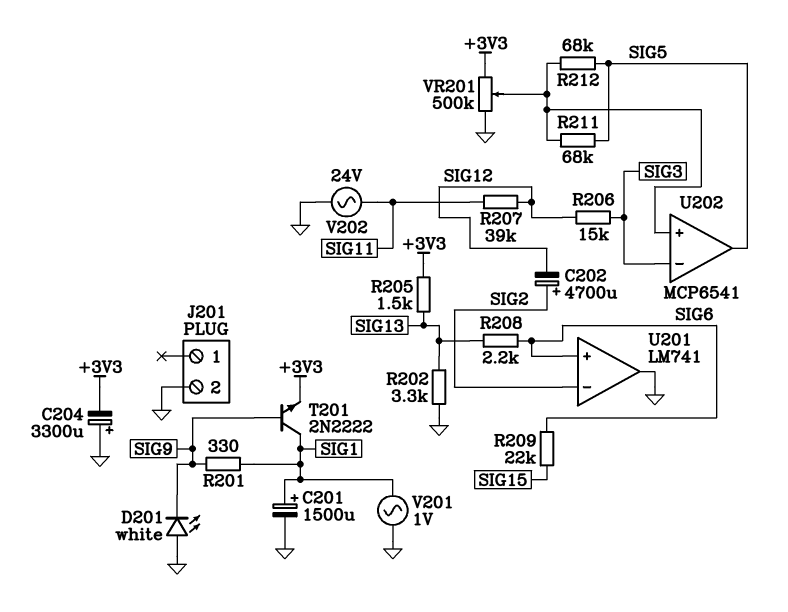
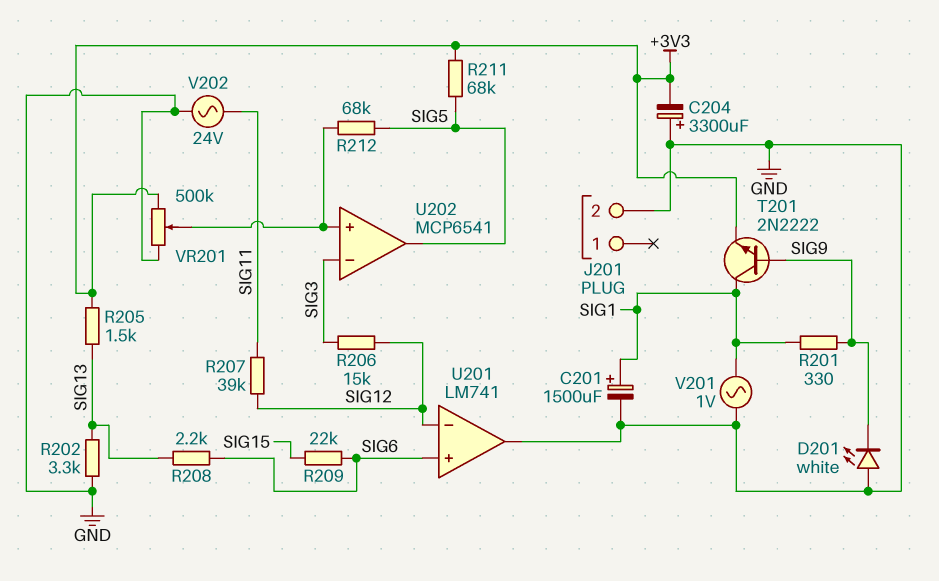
C202: 4700uF (plus SIG2, minus SIG12) -> none
R211: 68k (SIG5, U202/in+) -> 68k (+3V3, SIG5)
U201 pin in-: SIG2 -> SIG12

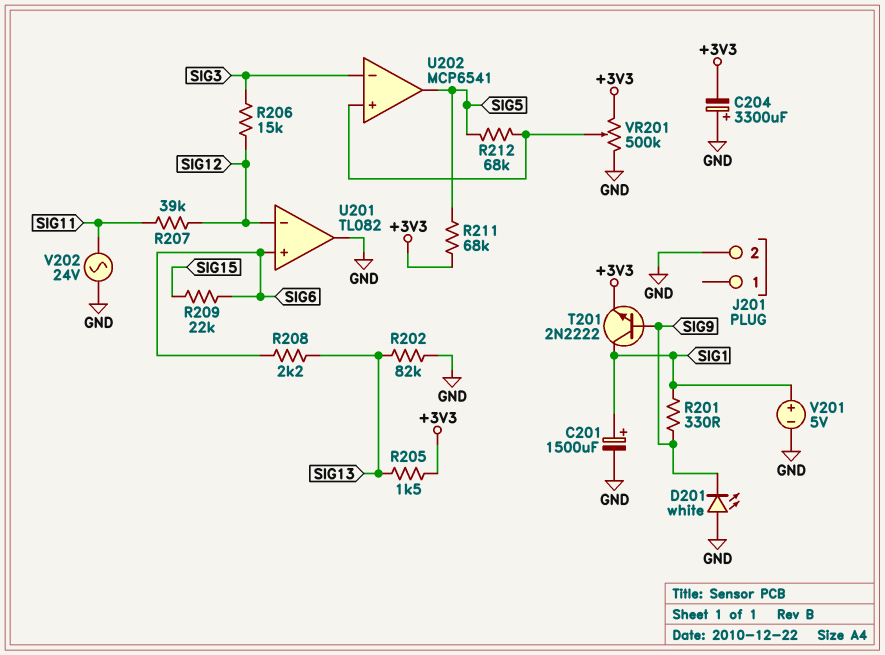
R202: 3.3k (GND, SIG13) -> 82k (GND, SIG13)
U201: LM741 -> TL082
V201: AC 1V (GND, SIG1) -> 5V (plus SIG1, minus GND)

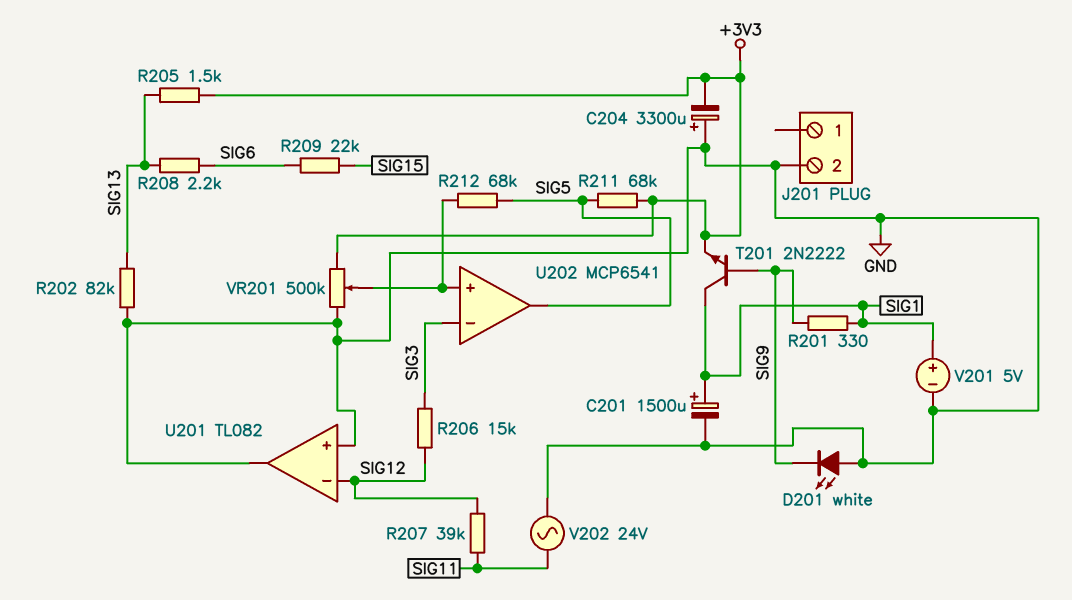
U201 pin in+: SIG6 -> GND

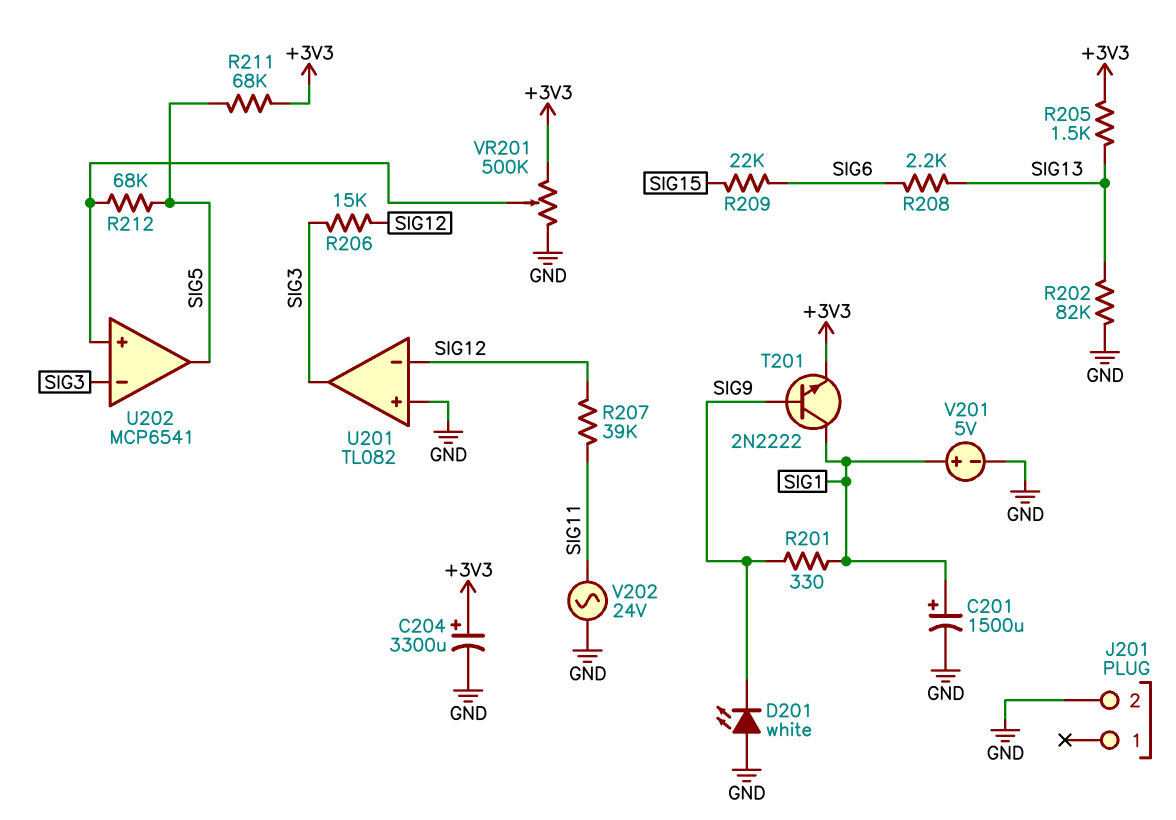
C204: 3300uF (plus GND, minus +3V3) -> 3300uF (plus +3V3, minus GND)
U201 pin out: GND -> SIG3

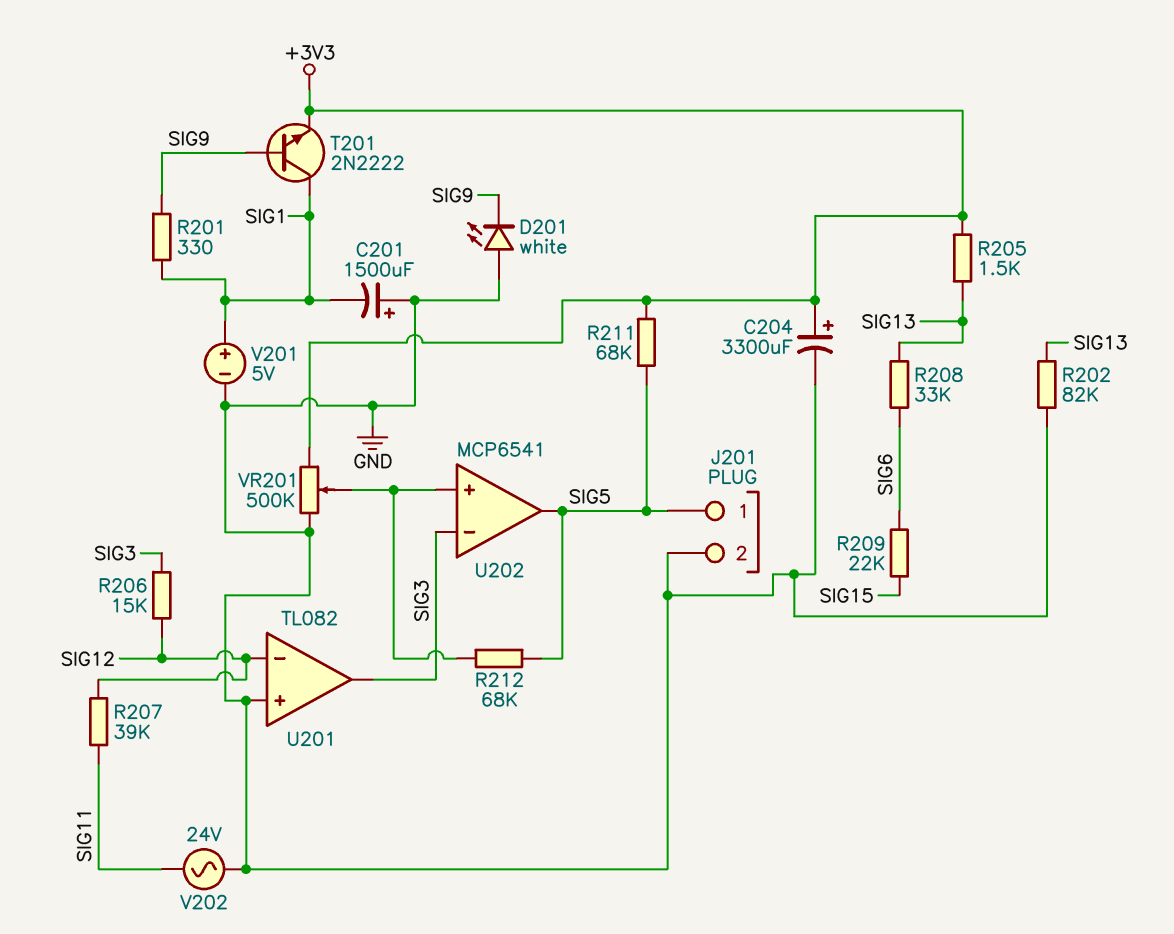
C201: 1500uF (plus SIG1, minus GND) -> 1500uF (plus GND, minus SIG1)
J201 pin 1: none -> SIG5
R208: 2.2k (SIG6, SIG13) -> 33k (SIG6, SIG13)

